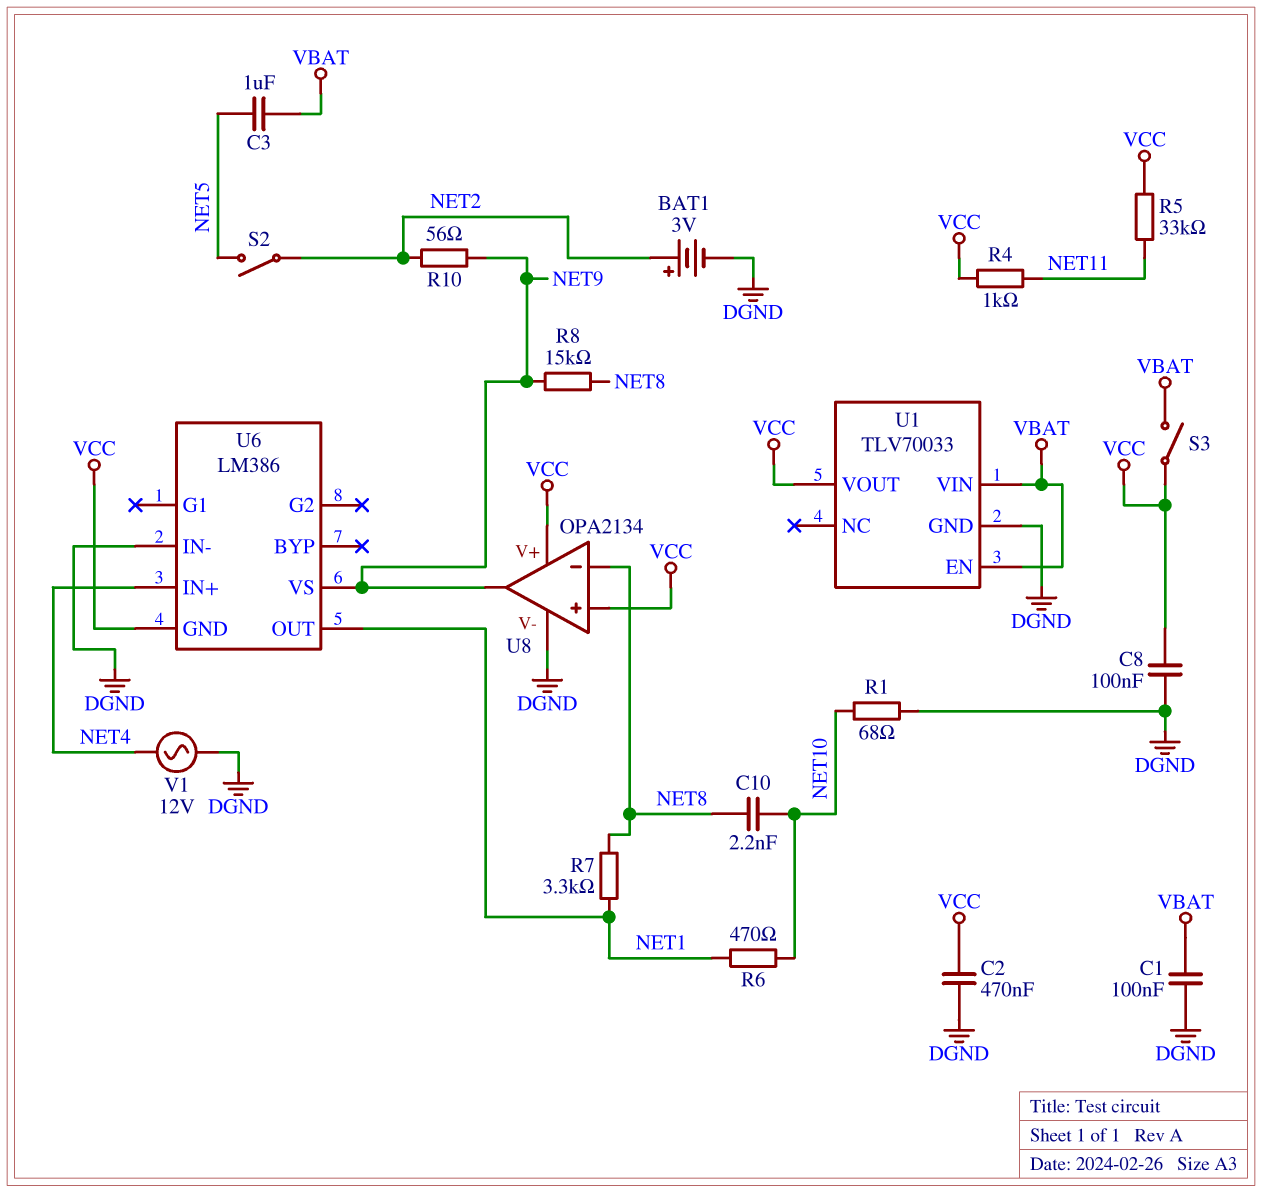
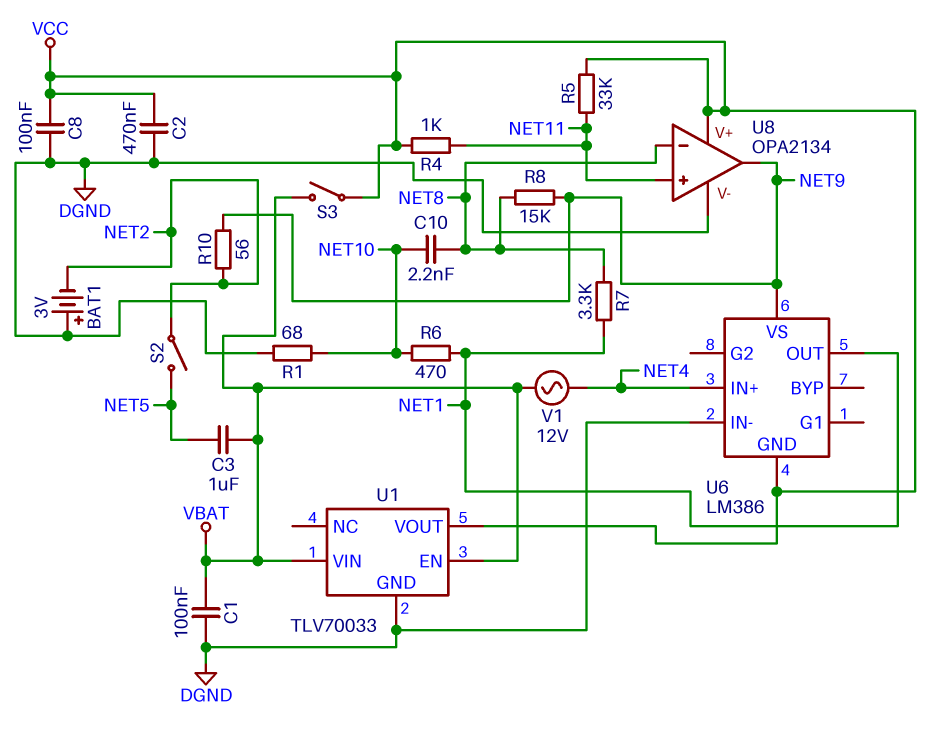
BAT1: 3V (plus NET2, minus DGND) -> 3V (plus DGND, minus NET2)
U8 pin in+: VCC -> NET11
V1: AC 12V (DGND, NET4) -> AC 12V (NET4, VBAT)

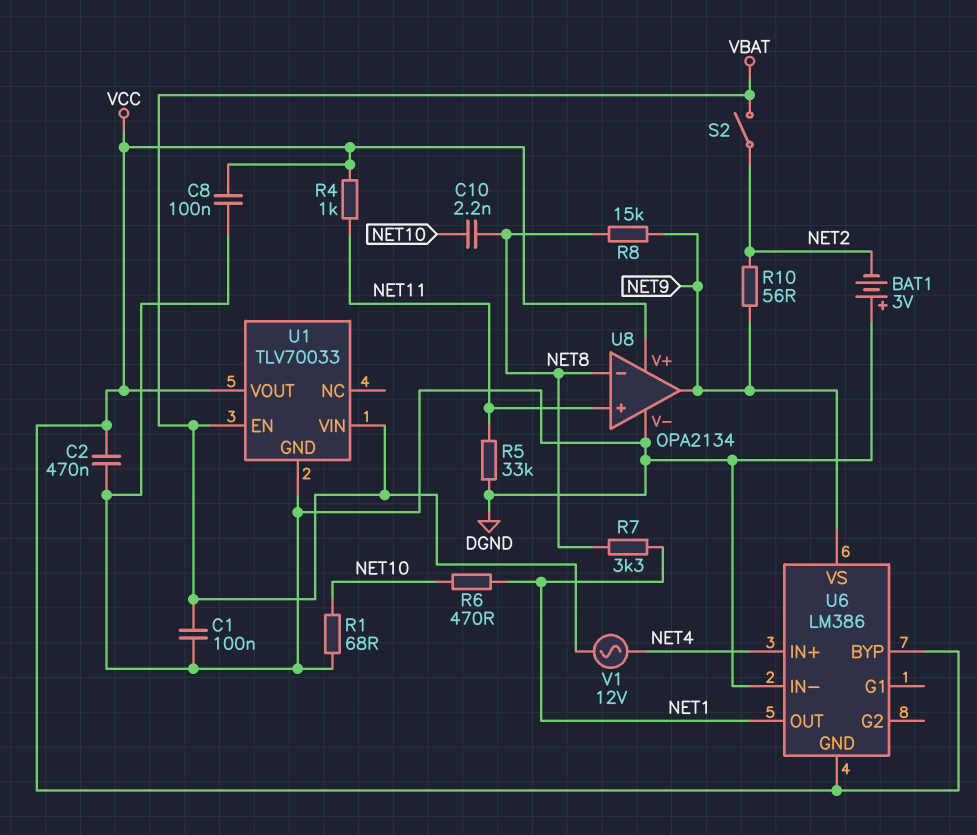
C3: 1uF (NET5, VBAT) -> none
R5: 33k (NET11, VCC) -> 33k (DGND, NET11)
S2: switch (NET2, NET5) -> switch (NET2, VBAT)
S3: switch (VBAT, VCC) -> none
U6 pin BYP: none -> VCC

